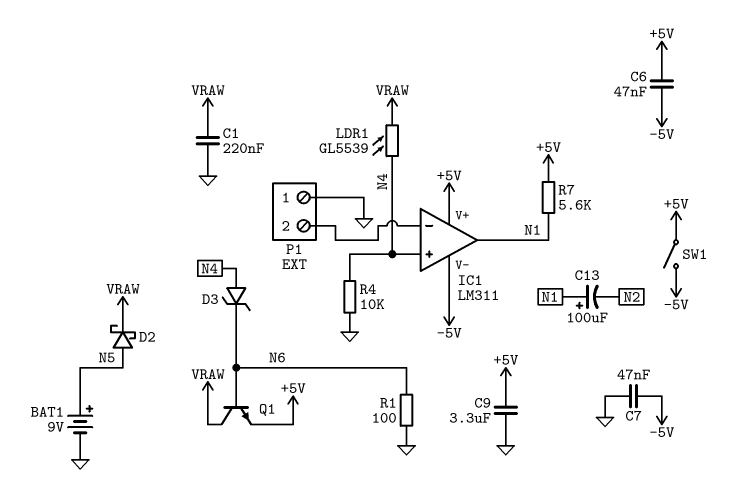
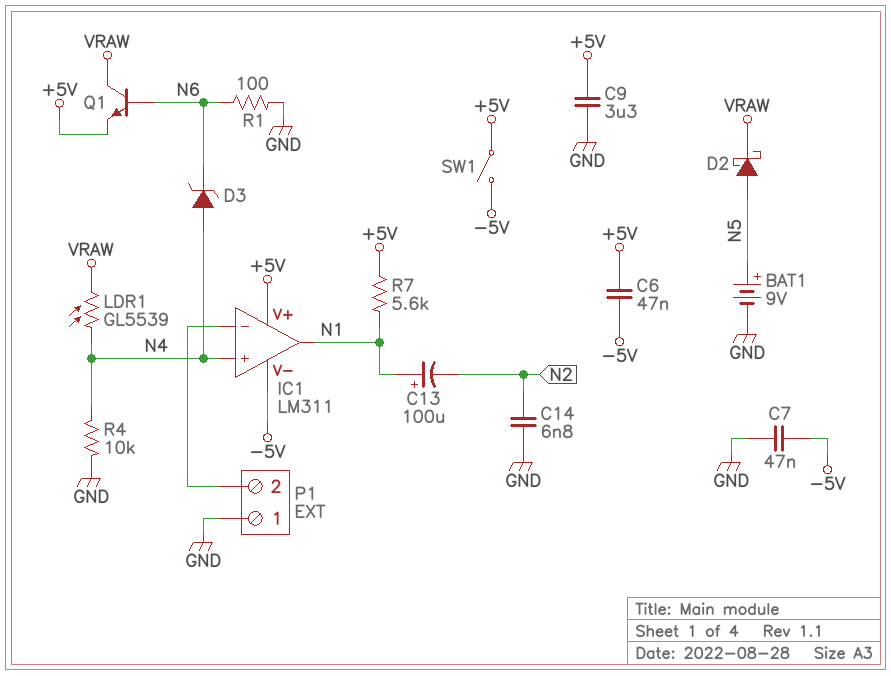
C1: 220nF (GND, VRAW) -> none
C14: none -> 6.8nF (GND, N2)

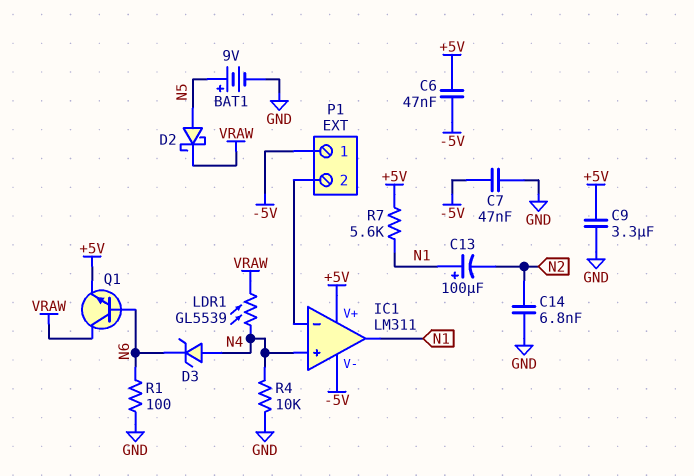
P1 pin 1: GND -> -5V
SW1: switch (+5V, -5V) -> none

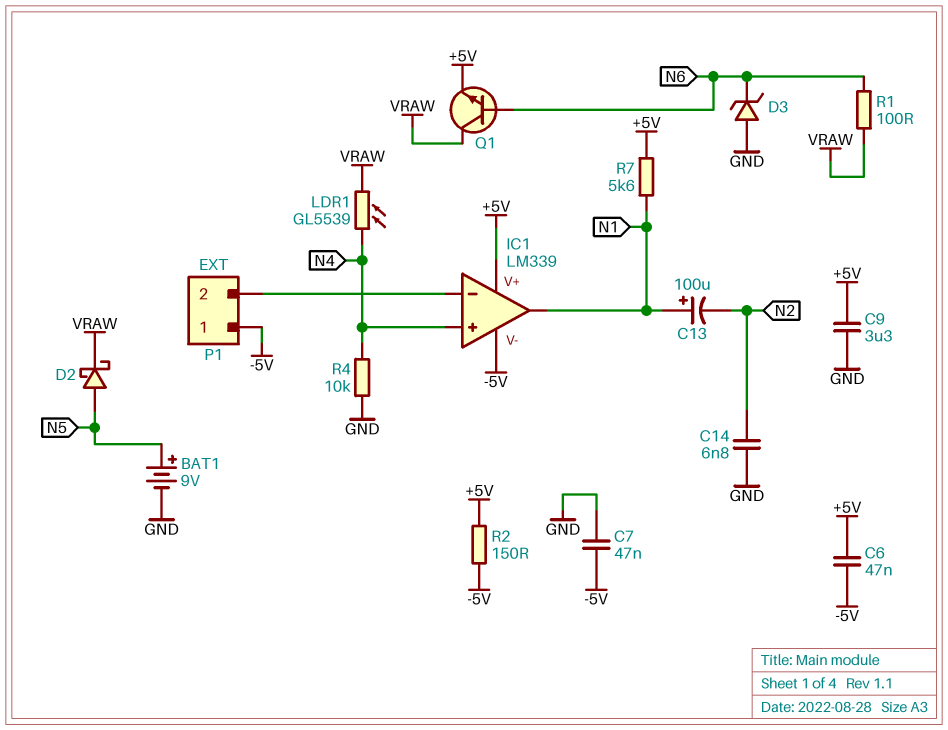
D3: zener (A N4, K N6) -> zener (A GND, K N6)
IC1: LM311 -> LM339
R1: 100 (GND, N6) -> 100 (N6, VRAW)
R2: none -> 150 (+5V, -5V)

